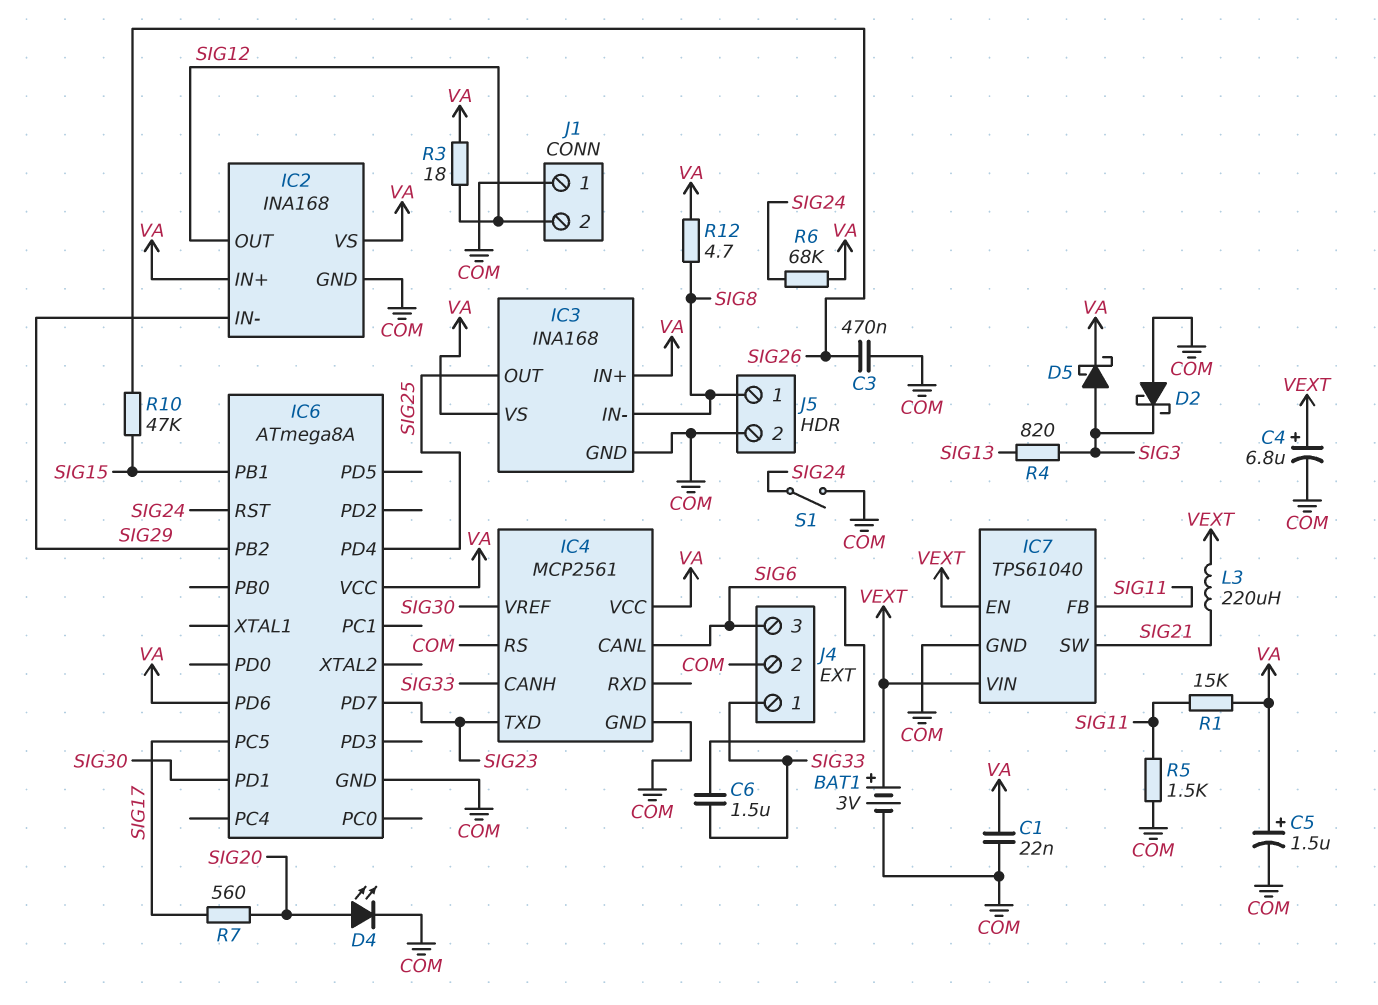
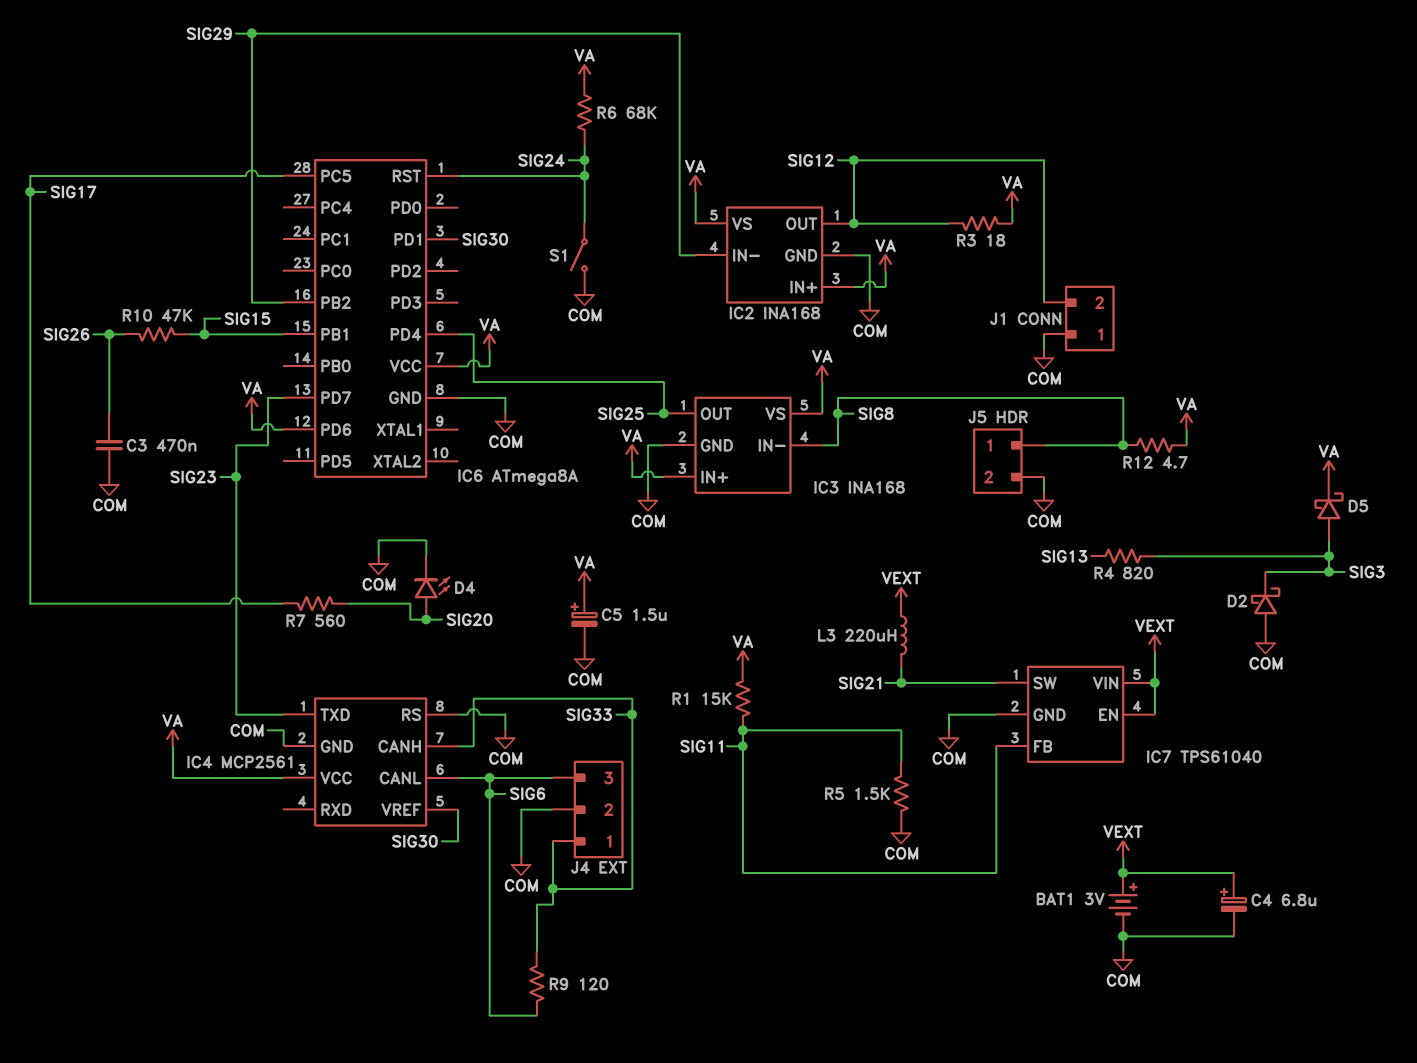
C1: 22nF (COM, VA) -> none
C6: 1.5uF (SIG6, SIG33) -> none
R9: none -> 120 (SIG6, SIG33)

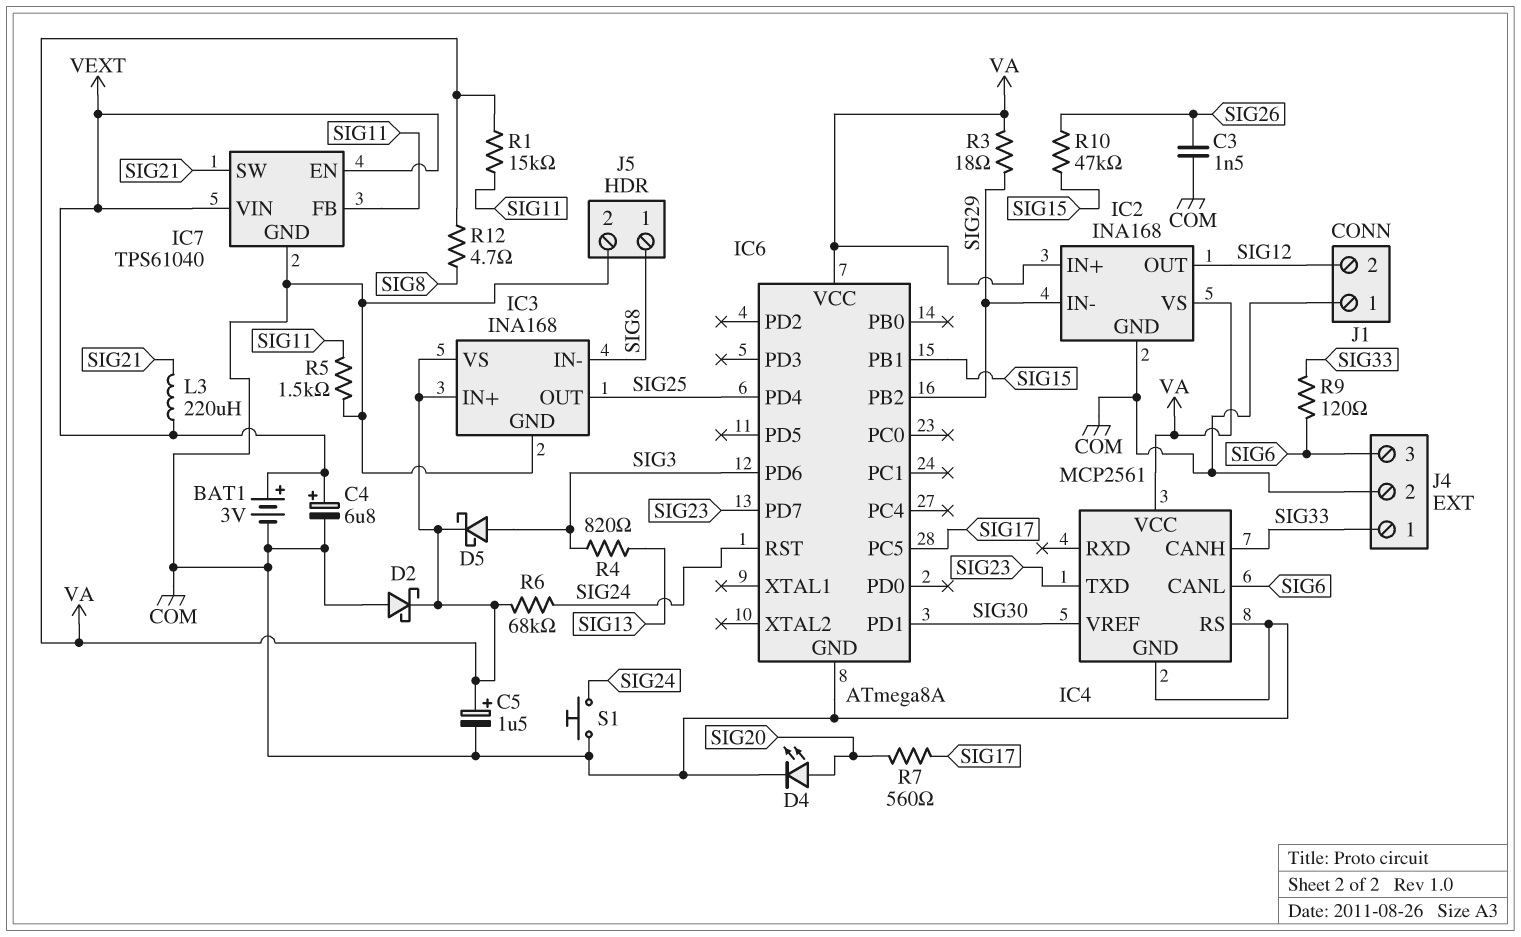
C3: 470nF (COM, SIG26) -> 1.5nF (COM, SIG26)
D2: schottky (A COM, K SIG3) -> schottky (A COM, K VA)
IC6 pin PD6: VA -> SIG3
R3: 18 (SIG12, VA) -> 18 (SIG29, VA)
S1: switch (COM, SIG24) -> button (COM, SIG24)

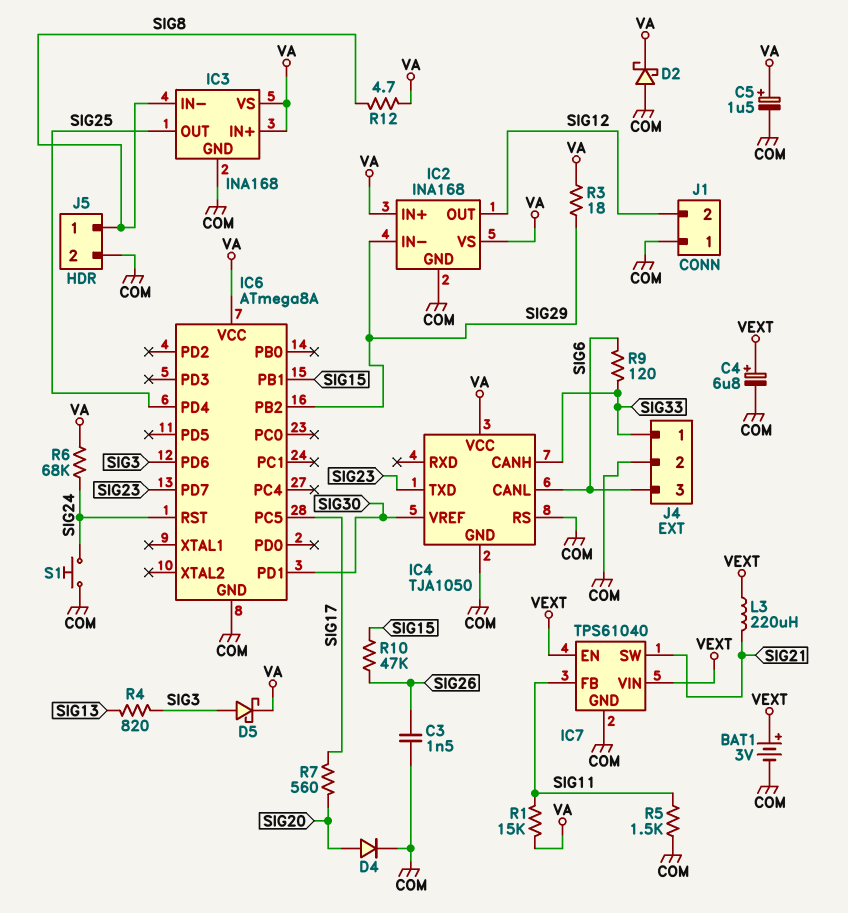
D4: LED (A SIG20, K COM) -> diode (A SIG20, K COM)
IC4: MCP2561 -> TJA1050

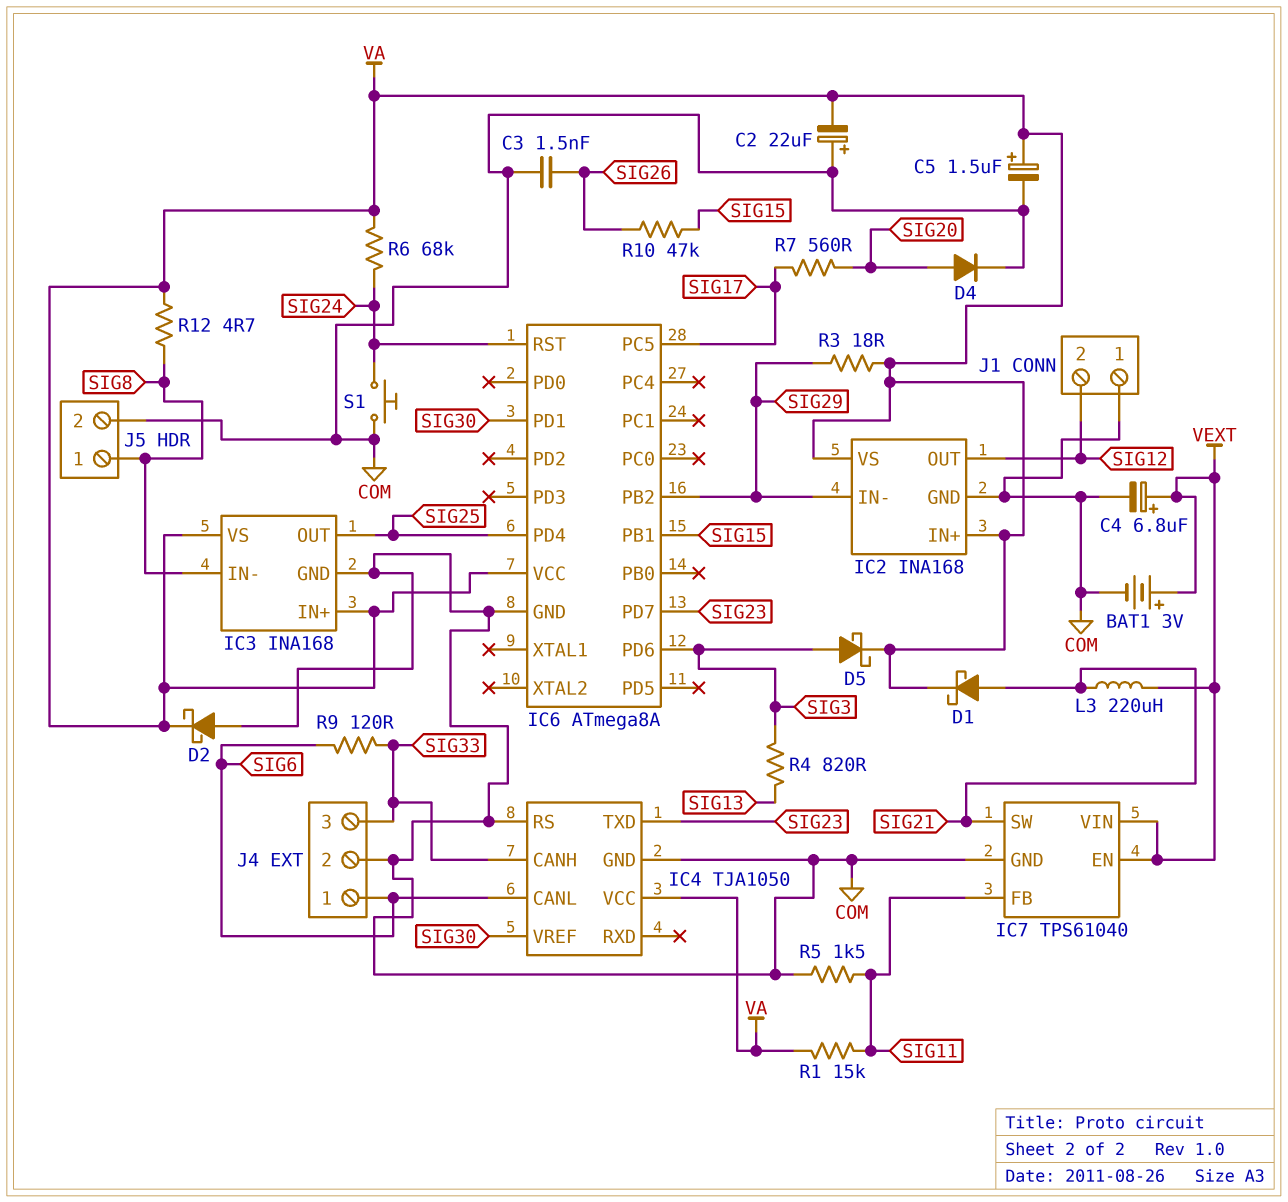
C2: none -> 22uF (plus COM, minus VA)
D1: none -> schottky (A SIG21, K VA)
J4 pin 1: SIG33 -> SIG6
J4 pin 3: SIG6 -> SIG33

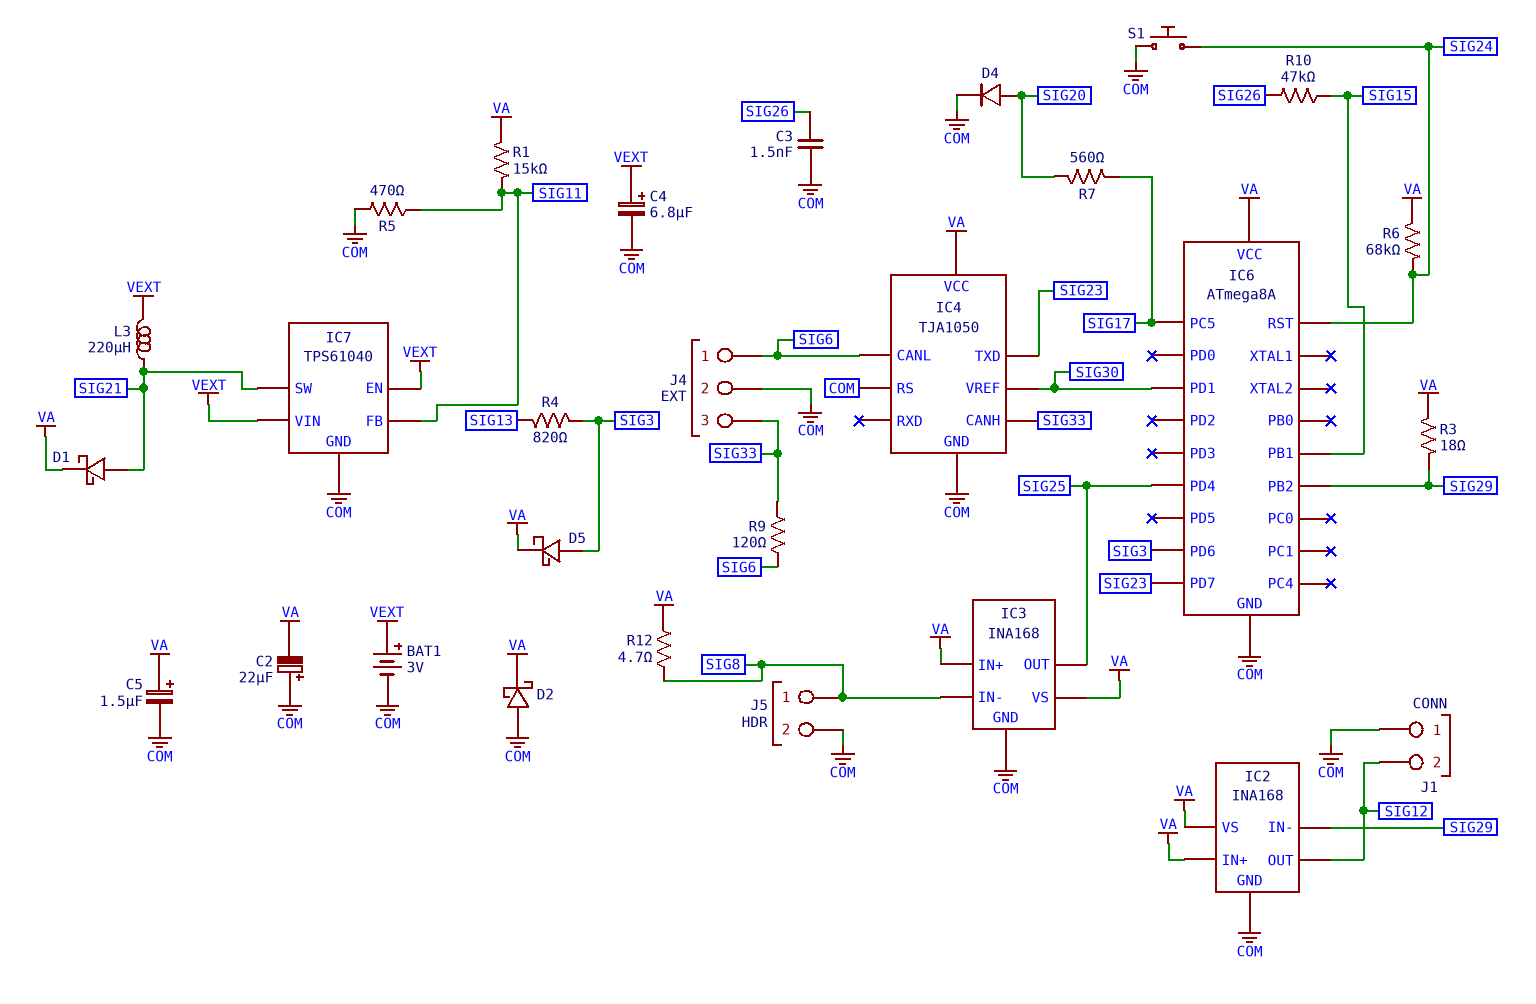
R5: 1.5k (COM, SIG11) -> 470 (COM, SIG11)

